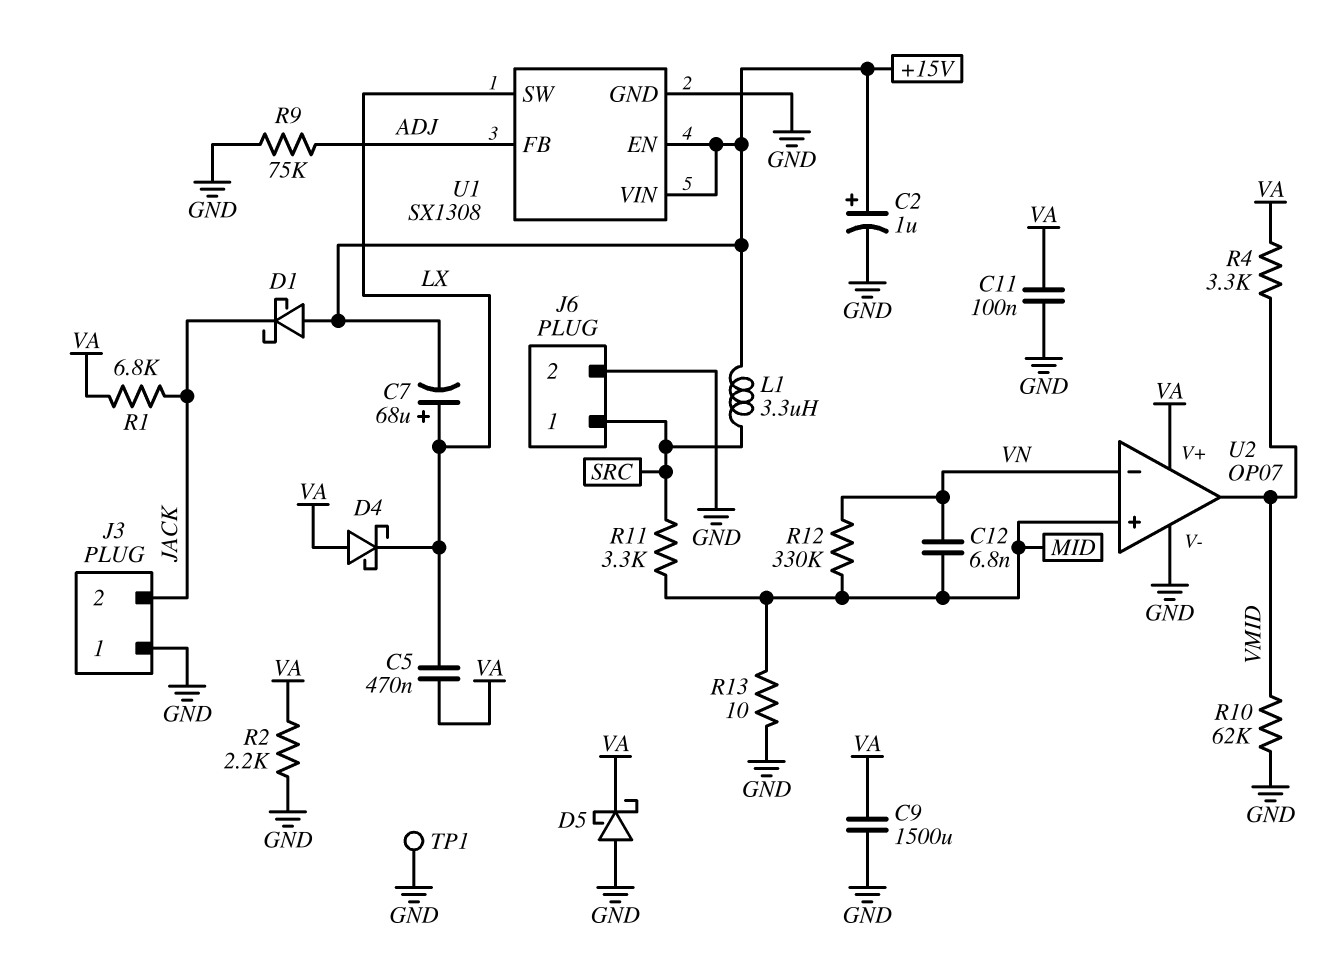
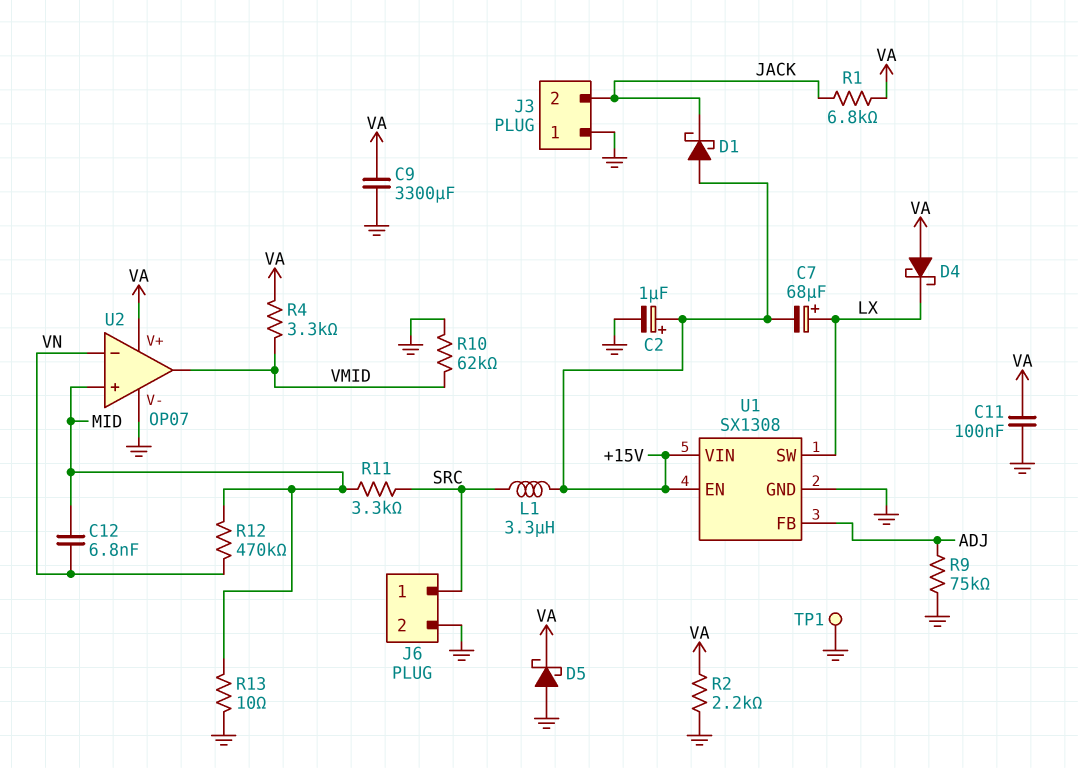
C5: 470nF (LX, VA) -> none
C9: 1500uF (GND, VA) -> 3300uF (GND, VA)
R12: 330k (MID, VN) -> 470k (MID, VN)

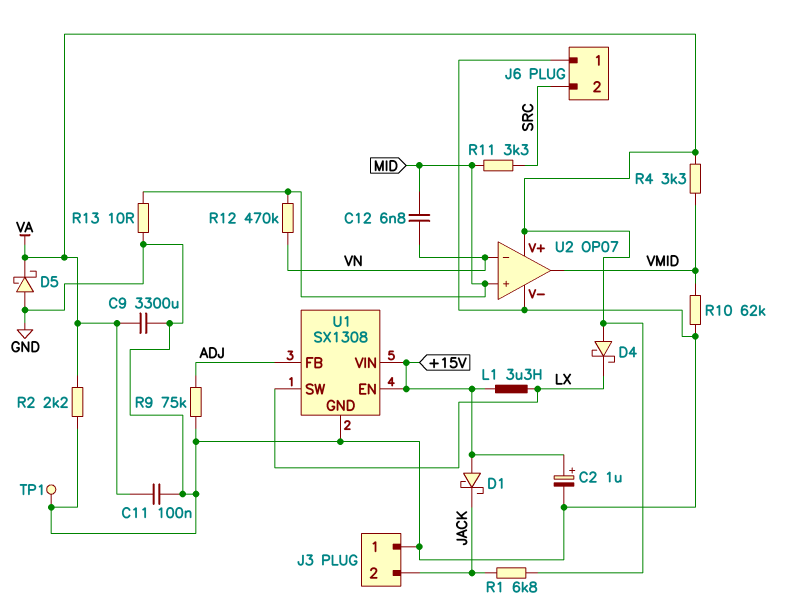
C7: 68uF (plus LX, minus +15V) -> none
J6 pin 1: SRC -> GND
J6 pin 2: GND -> SRC
L1: 3.3uH (+15V, SRC) -> 3.3uH (+15V, LX)

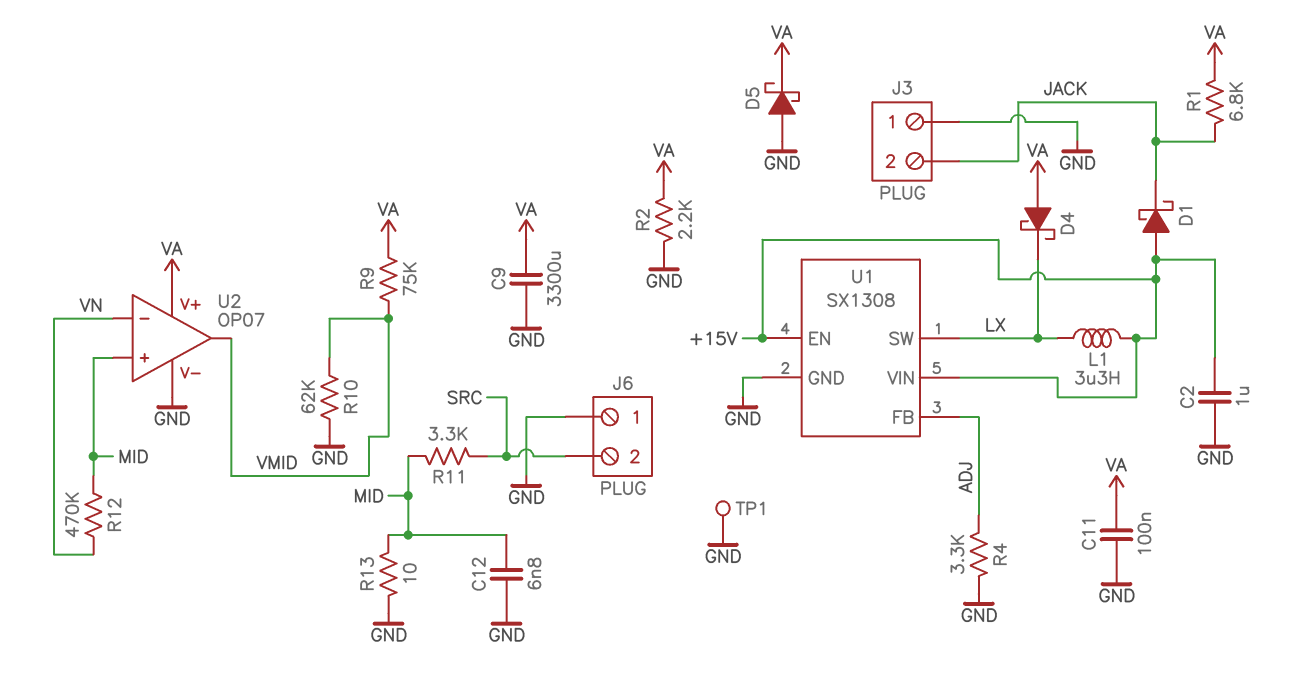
C2: 1uF (plus +15V, minus GND) -> 1uF (+15V, GND)
C12: 6.8nF (MID, VN) -> 6.8nF (GND, MID)
R4: 3.3k (VA, VMID) -> 3.3k (ADJ, GND)
R9: 75k (ADJ, GND) -> 75k (VA, VMID)

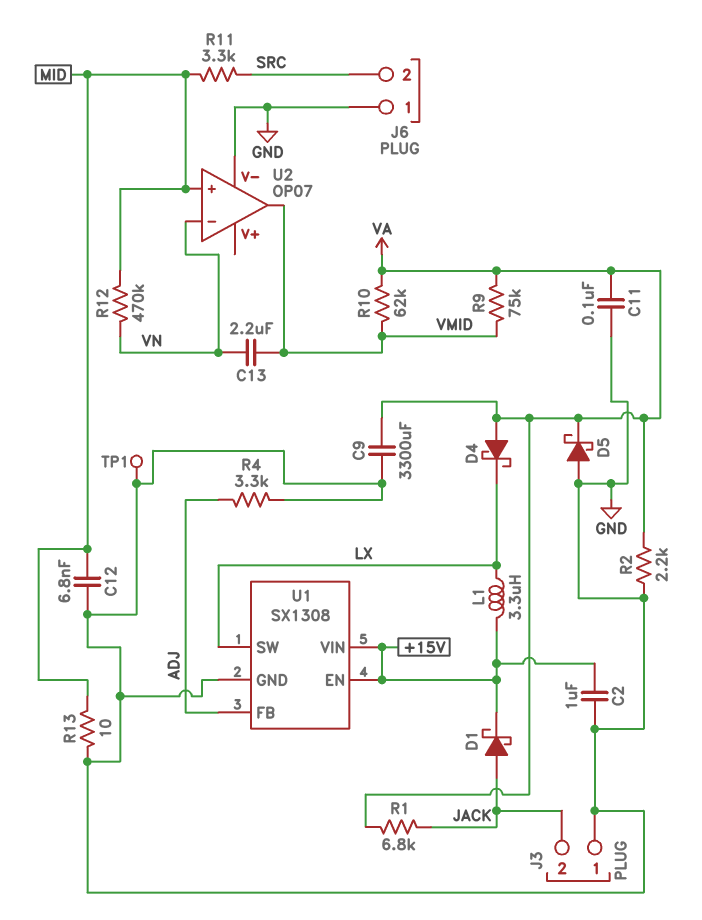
C13: none -> 2.2uF (VMID, VN)
D1: schottky (A +15V, K JACK) -> schottky (A JACK, K +15V)
R10: 62k (GND, VMID) -> 62k (VA, VMID)
U2 pin V+: VA -> none

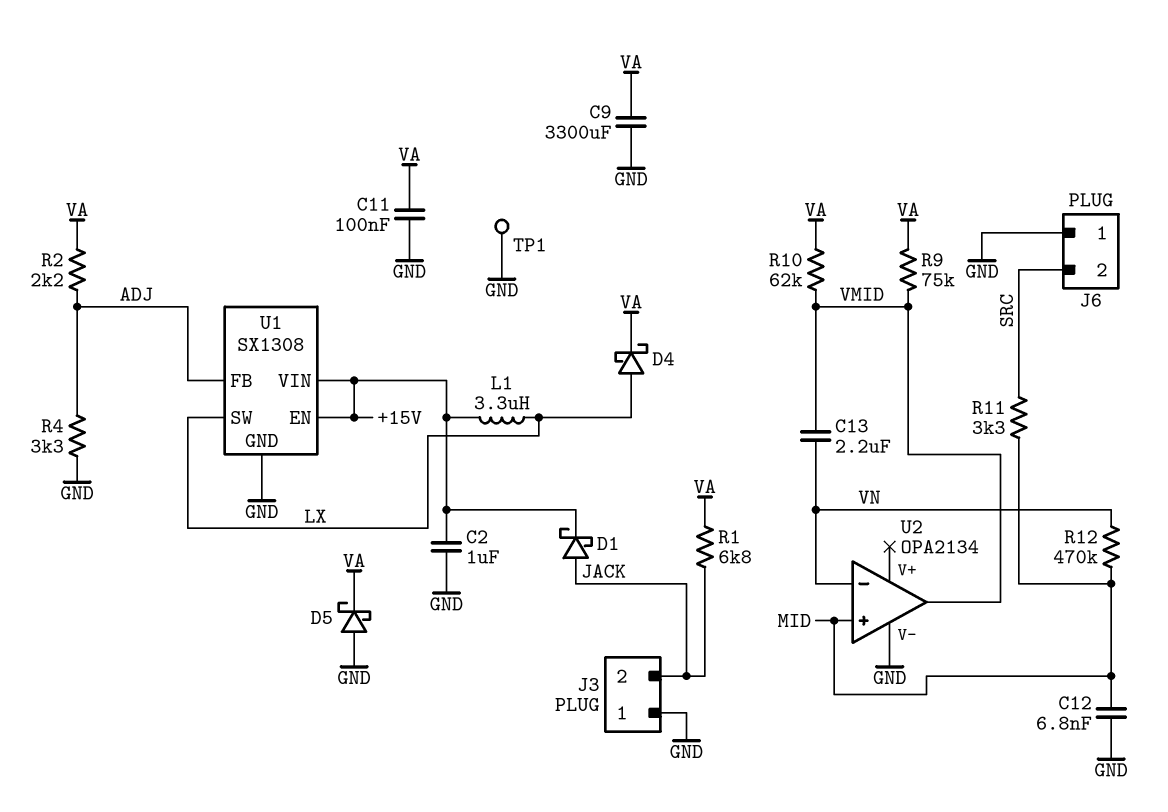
D4: schottky (A VA, K LX) -> schottky (A LX, K VA)
R2: 2.2k (GND, VA) -> 2.2k (ADJ, VA)
R13: 10 (GND, MID) -> none
U2: OP07 -> OPA2134

